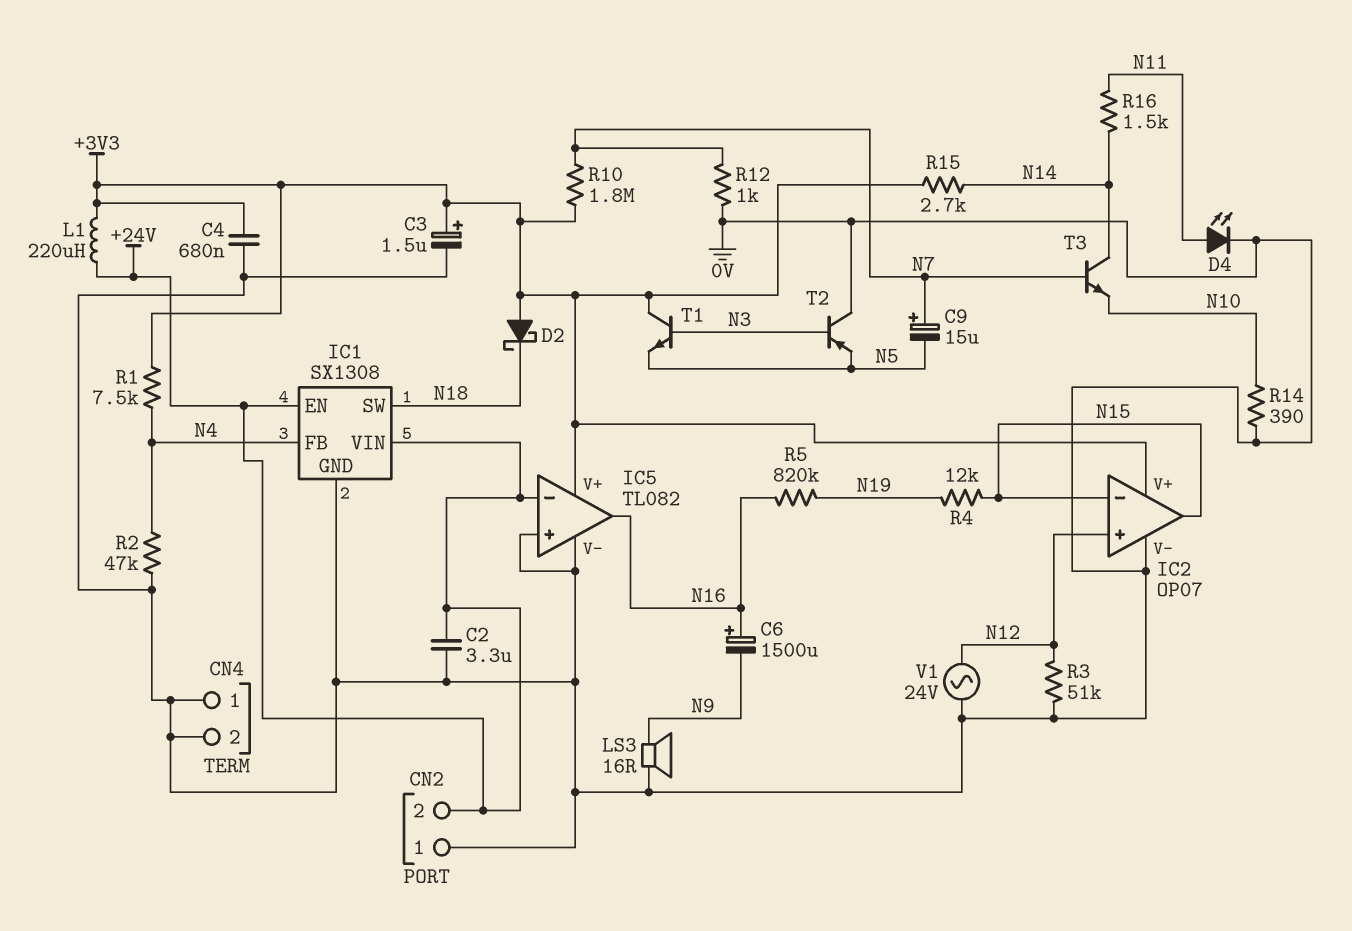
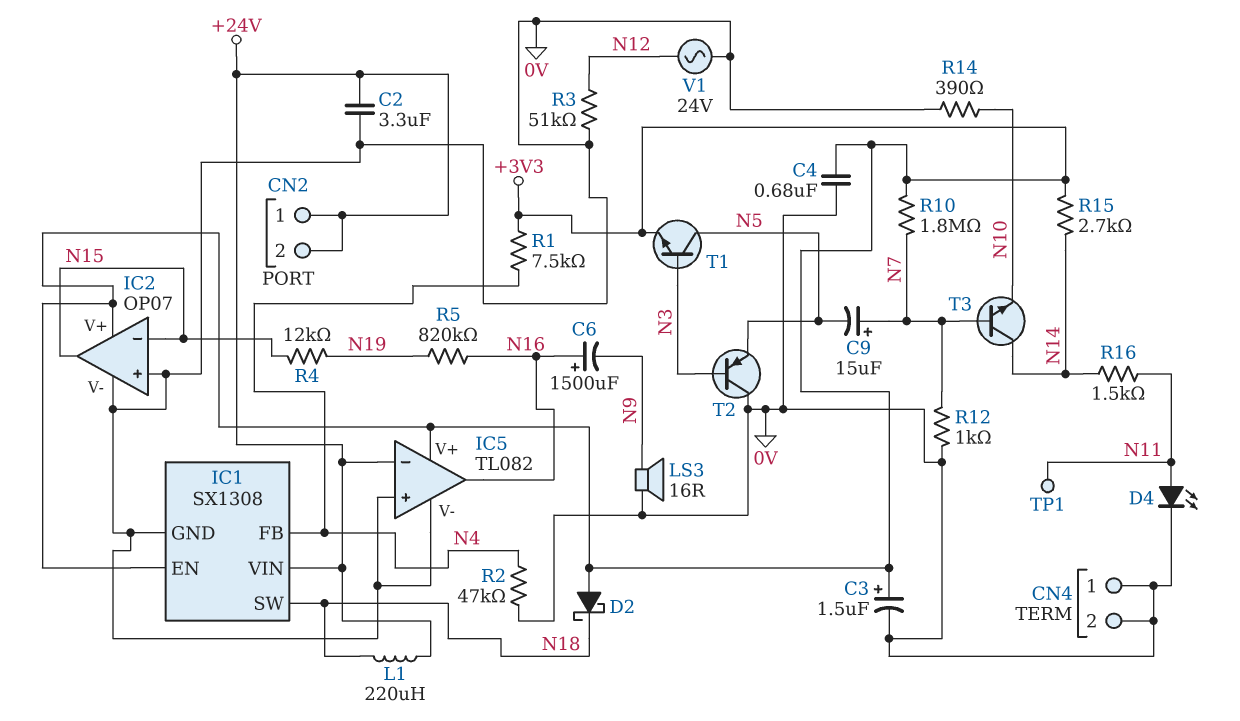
CN2 pin 1: 0V -> +24V
IC1 pin EN: +24V -> +3V3
IC2 pin in+: N12 -> 0V
L1: 220uH (+3V3, +24V) -> 220uH (+24V, N18)
T1: NPN (B N3, C +3V3, E N5) -> NPN (B N3, C N5, E +3V3)
TP1: none -> test point (N11)

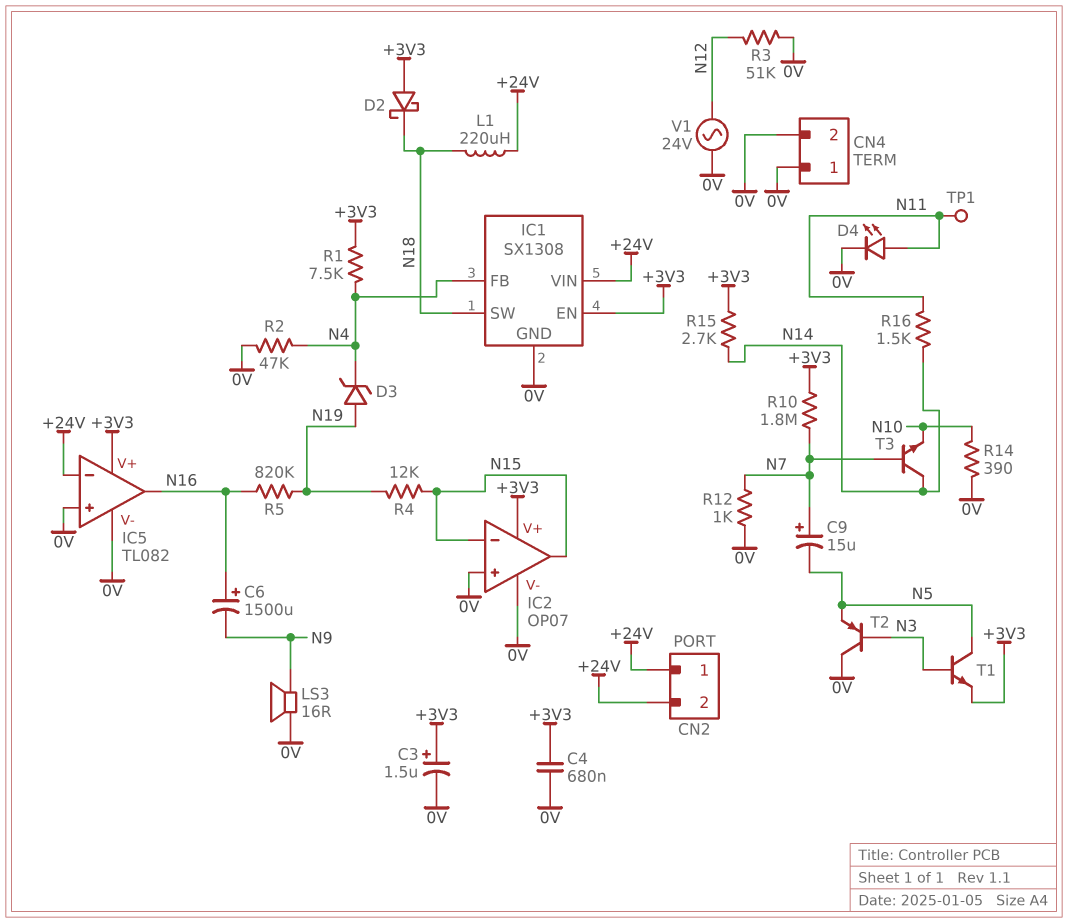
C2: 3.3uF (+24V, 0V) -> none
D3: none -> zener (A N19, K N4)

